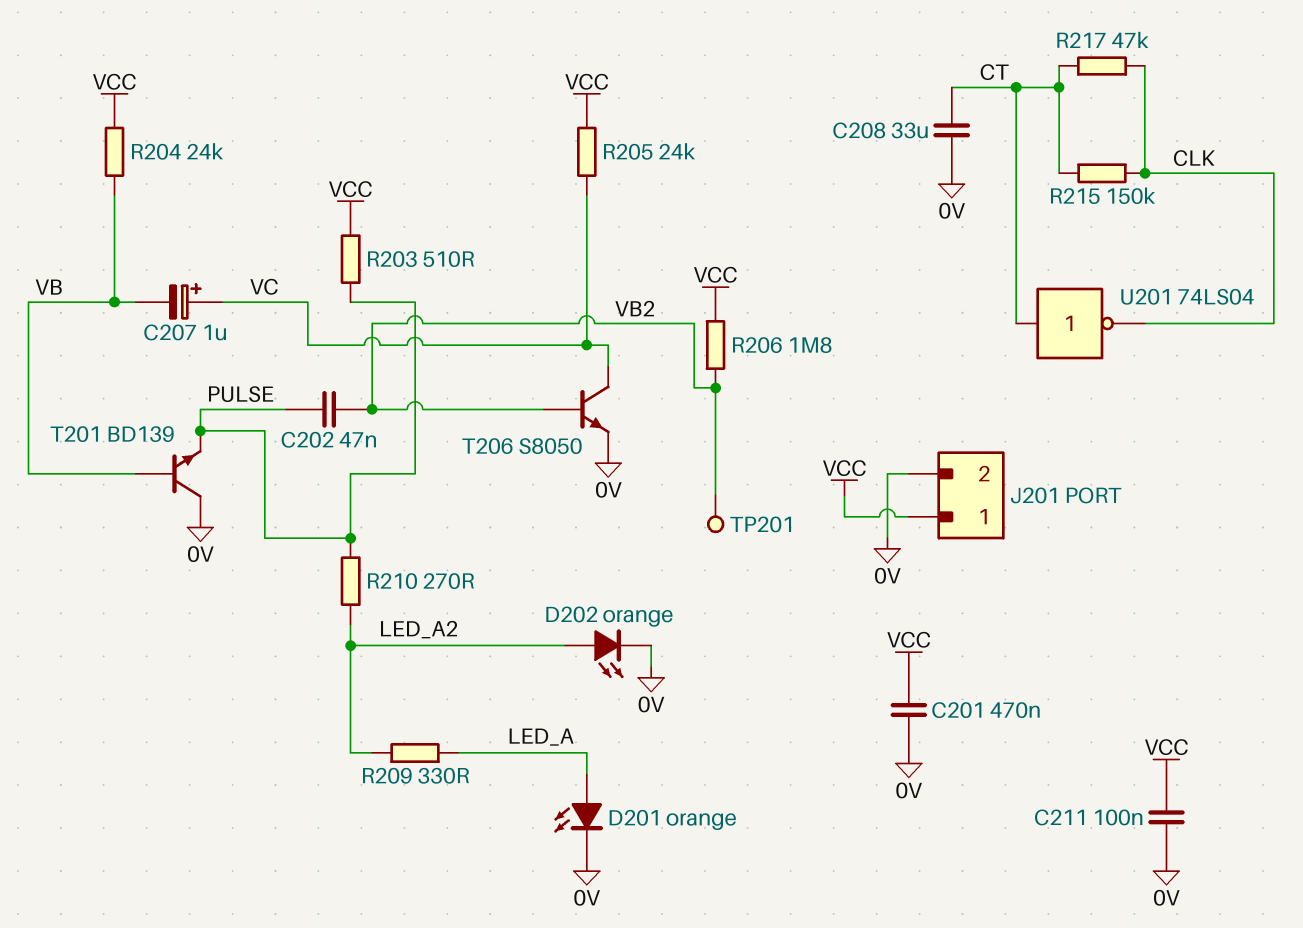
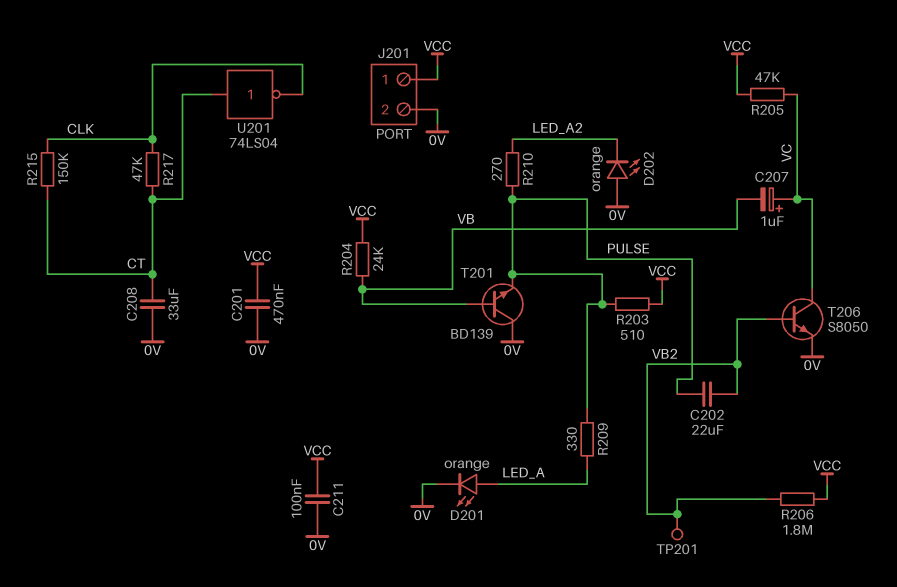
C202: 47nF (PULSE, VB2) -> 22uF (PULSE, VB2)
D202: LED orange (A LED_A2, K 0V) -> LED orange (A 0V, K LED_A2)
R205: 24k (VC, VCC) -> 47k (VC, VCC)
R209: 330 (LED_A, LED_A2) -> 330 (LED_A, PULSE)

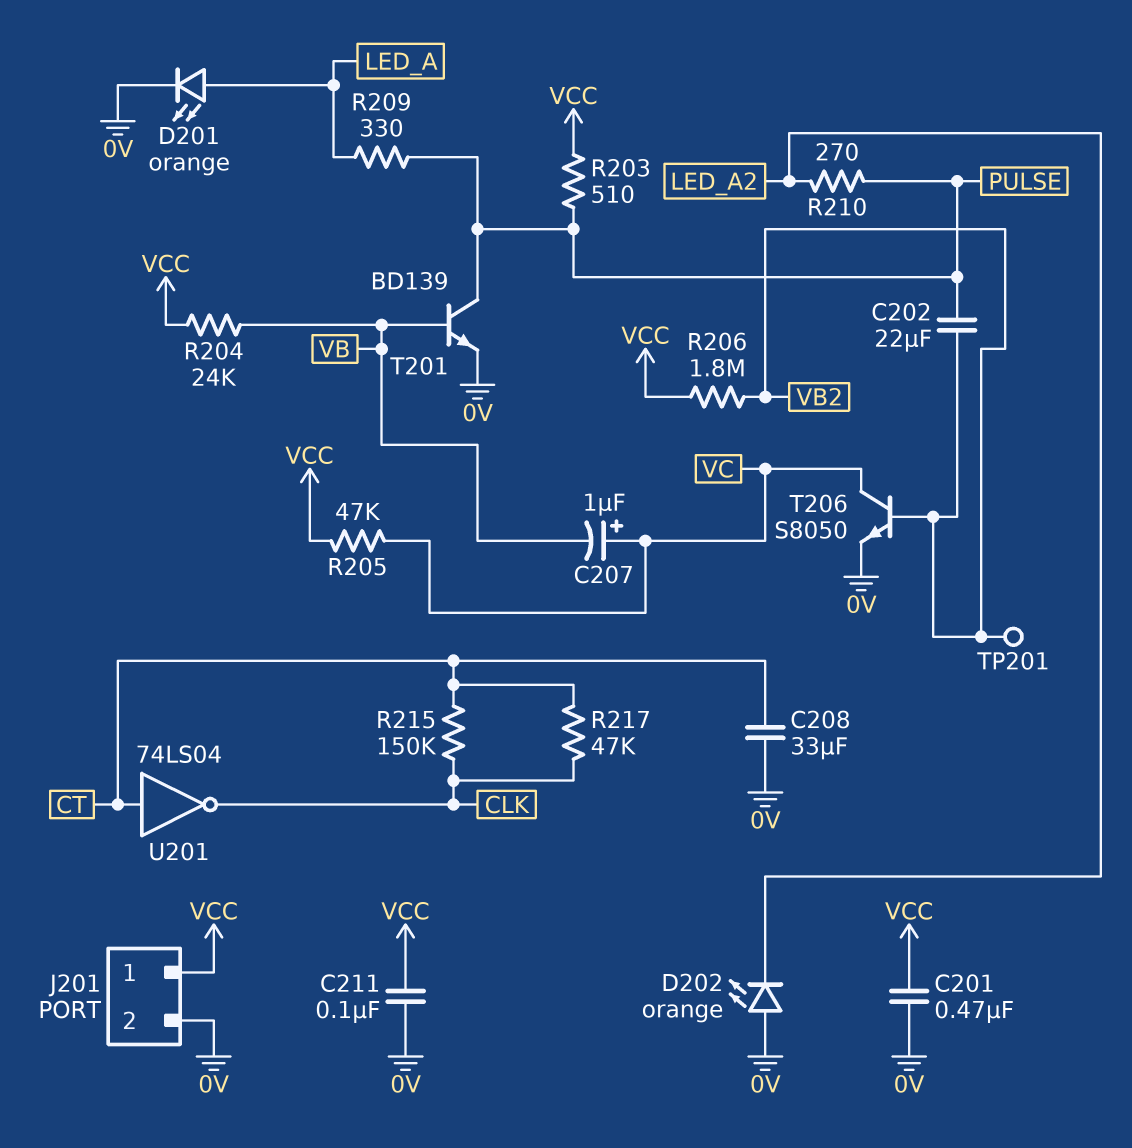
T201: NPN BD139 (B VB, C 0V, E PULSE) -> NPN BD139 (B VB, C PULSE, E 0V)

